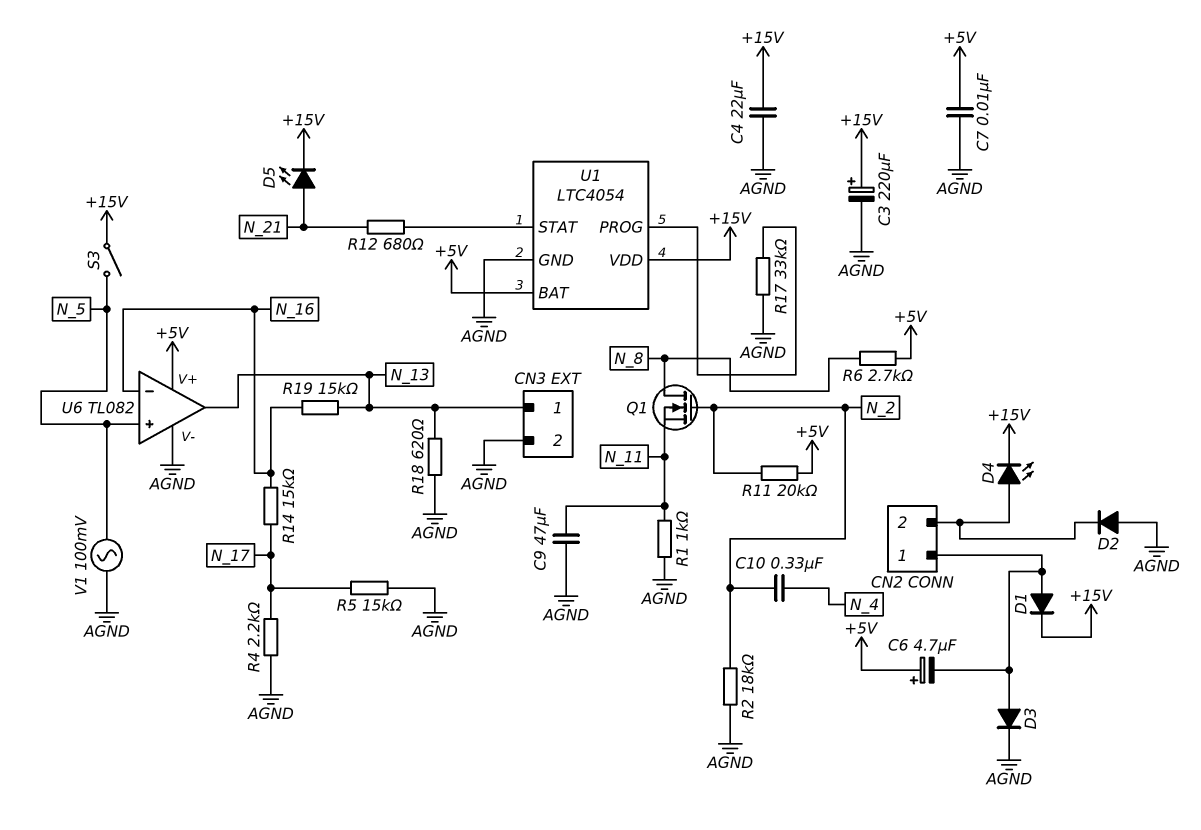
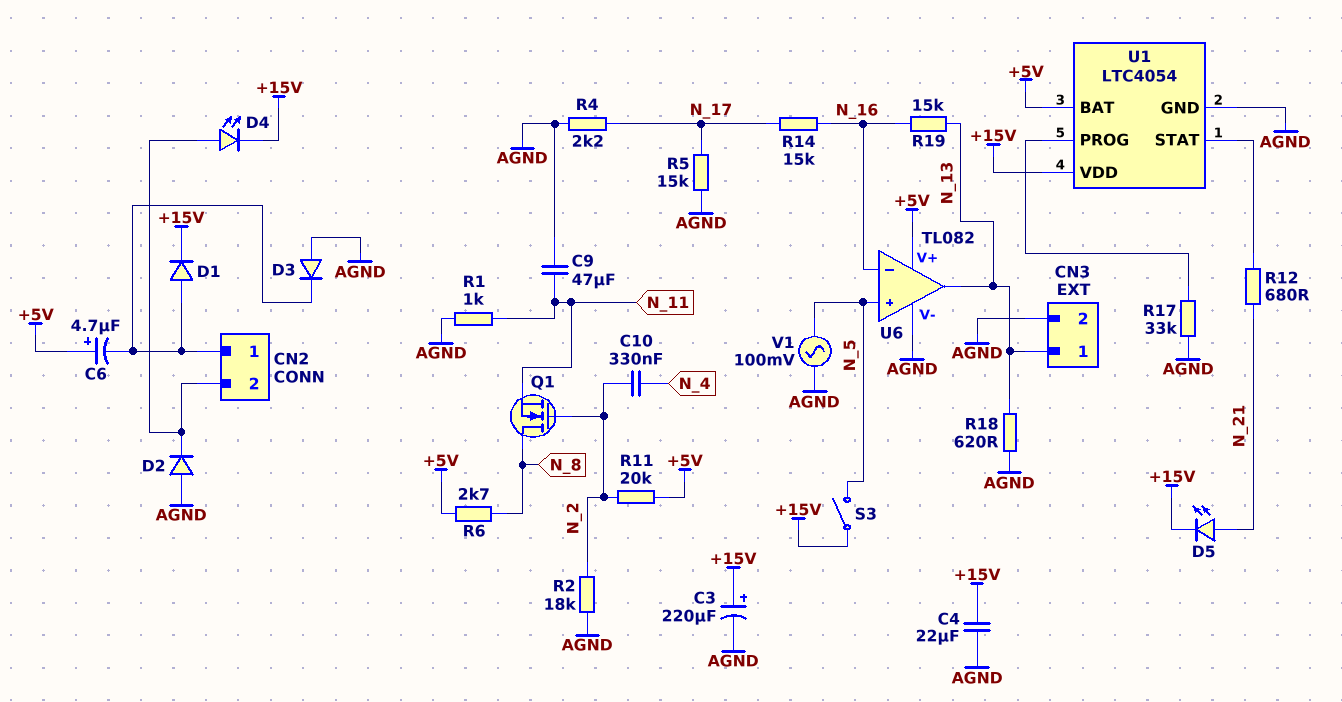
C7: 10nF (+5V, AGND) -> none
D3: diode (A CN2/1, K AGND) -> diode (A AGND, K CN2/1)

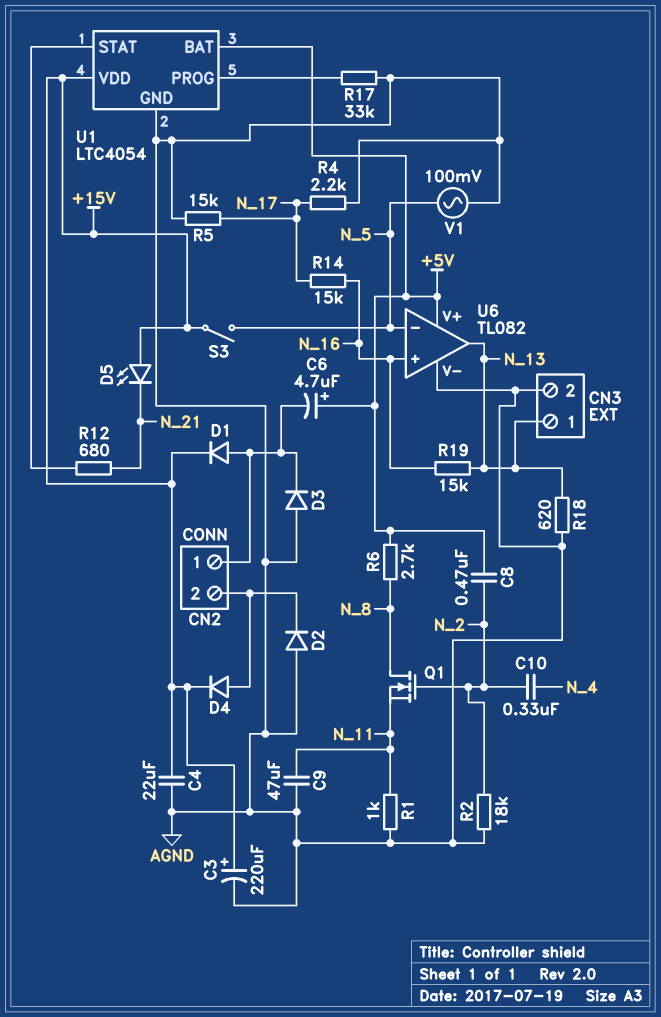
C8: none -> 470nF (+5V, N_2)
D4: LED (A CN2/2, K +15V) -> diode (A CN2/2, K +15V)
D5: LED (A N_21, K +15V) -> LED (A +15V, K N_21)
R11: 20k (+5V, N_2) -> none
U6 pin in+: N_5 -> N_16
U6 pin in-: N_16 -> N_5

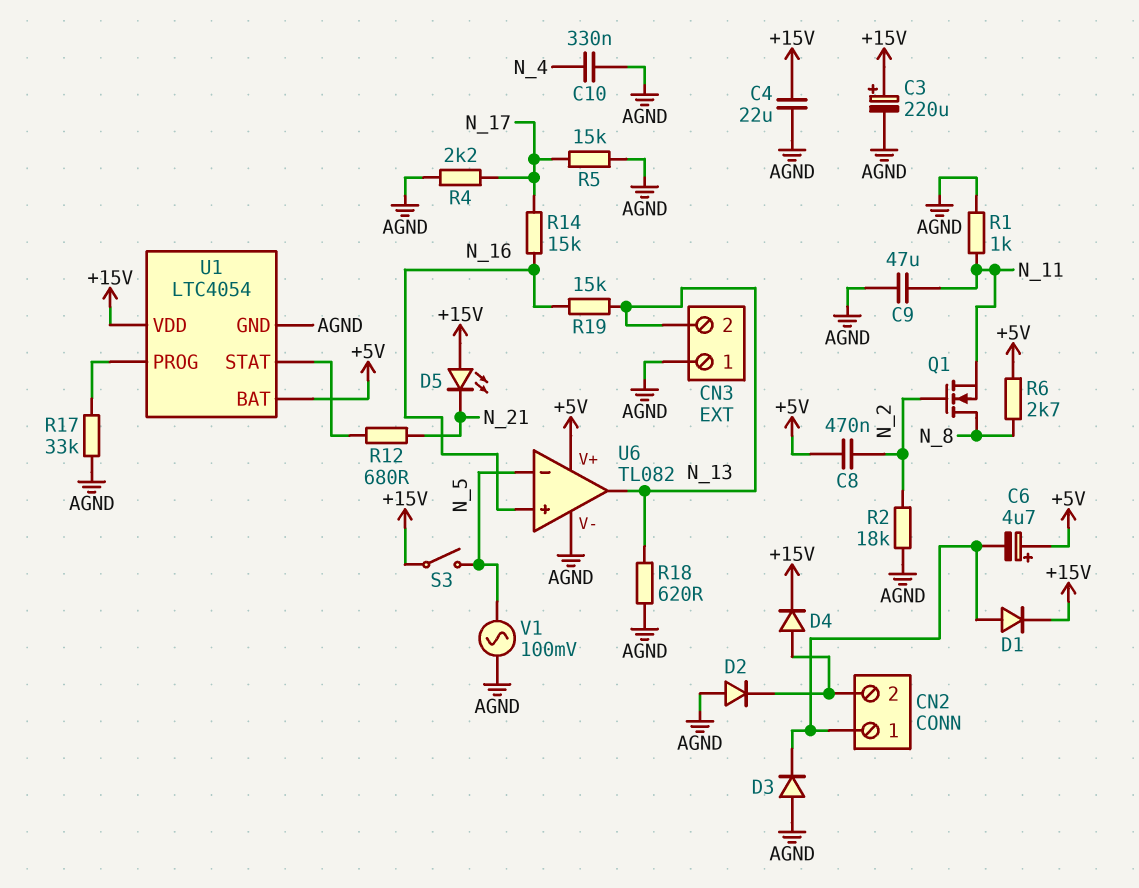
C10: 330nF (N_2, N_4) -> 330nF (AGND, N_4)
CN3 pin 1: N_13 -> AGND
CN3 pin 2: AGND -> N_13

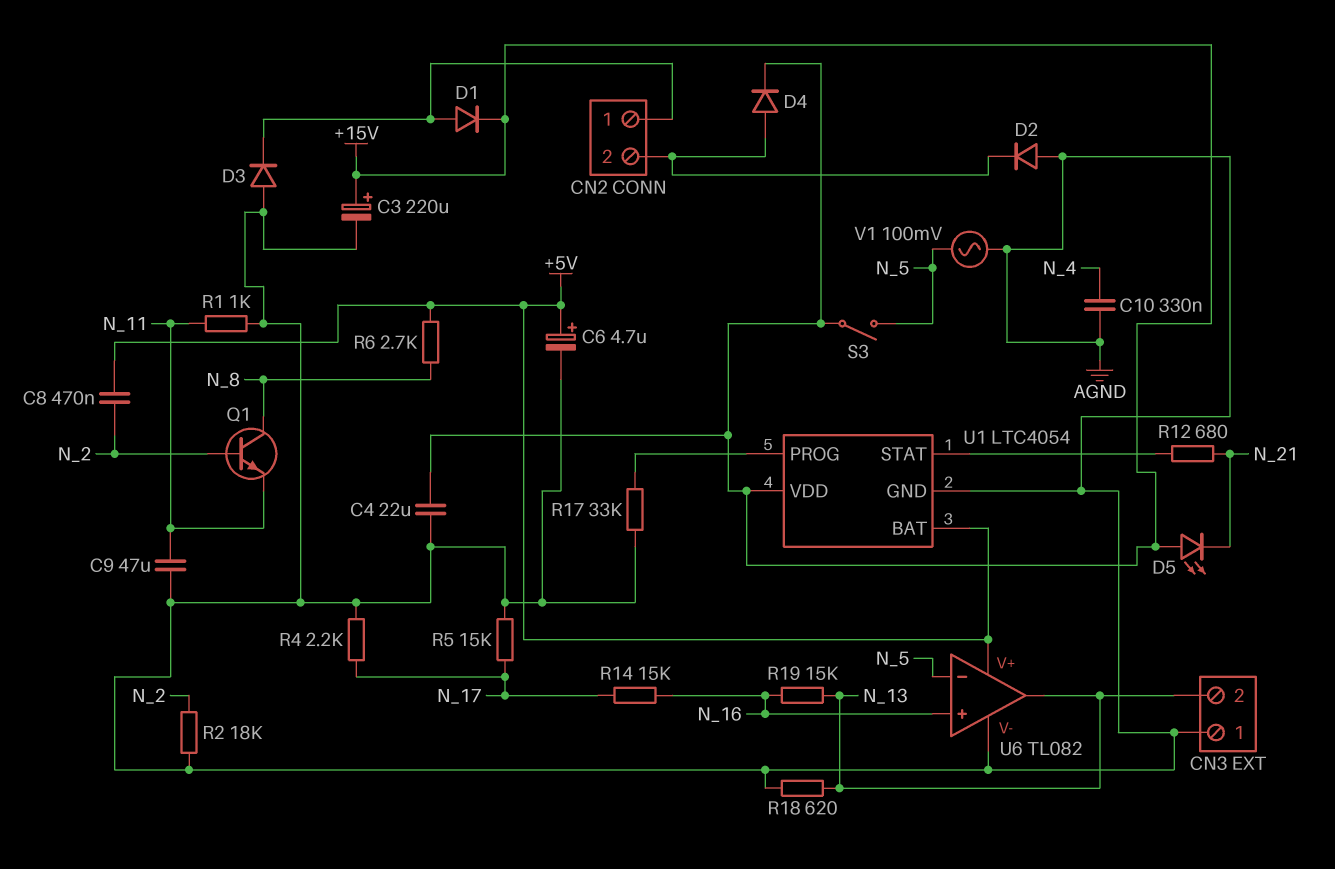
C6: 4.7uF (plus +5V, minus CN2/1) -> 4.7uF (plus +5V, minus AGND)
Q1: NMOS (G N_2, D N_8, S N_11) -> NPN (B N_2, C N_8, E N_11)

